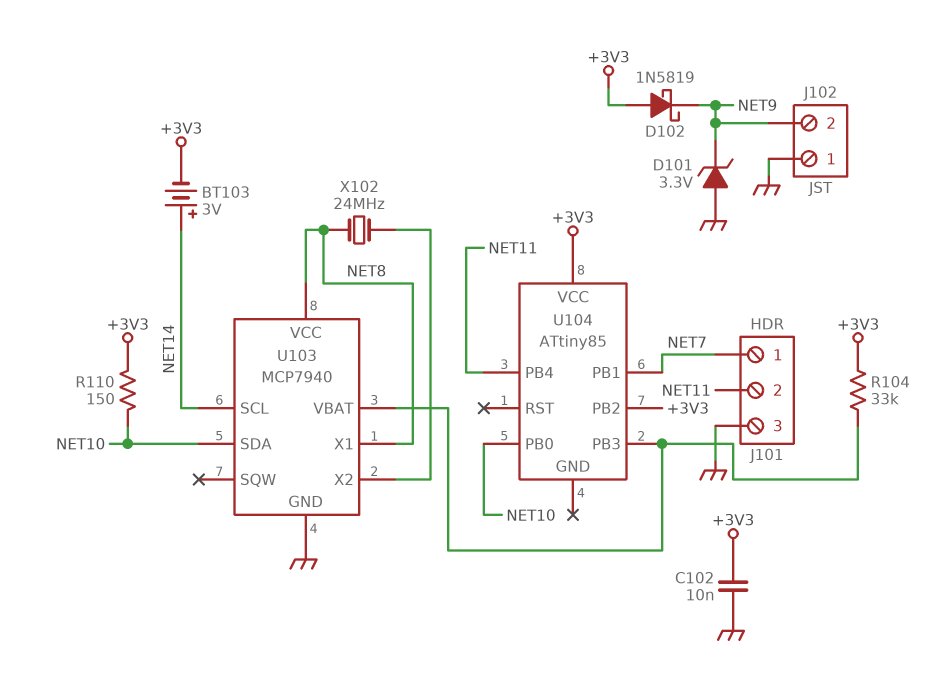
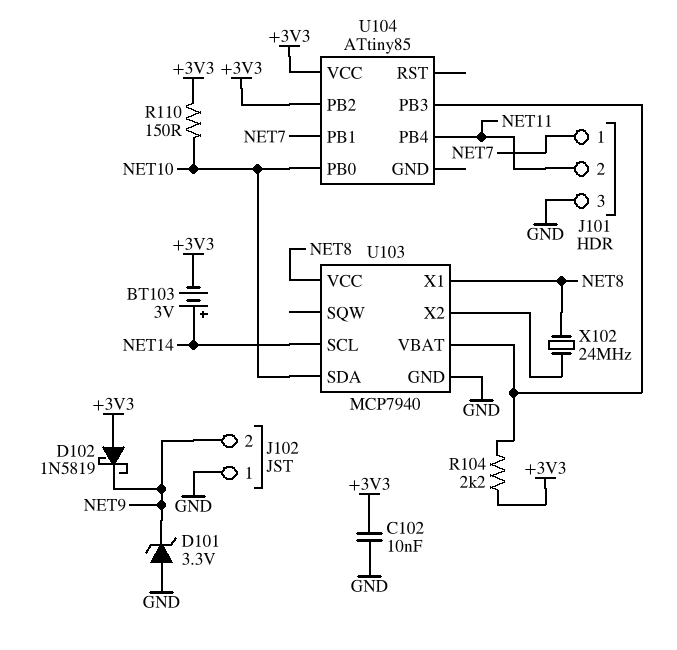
R104: 33k (+3V3, U103/VBAT) -> 2.2k (+3V3, U103/VBAT)

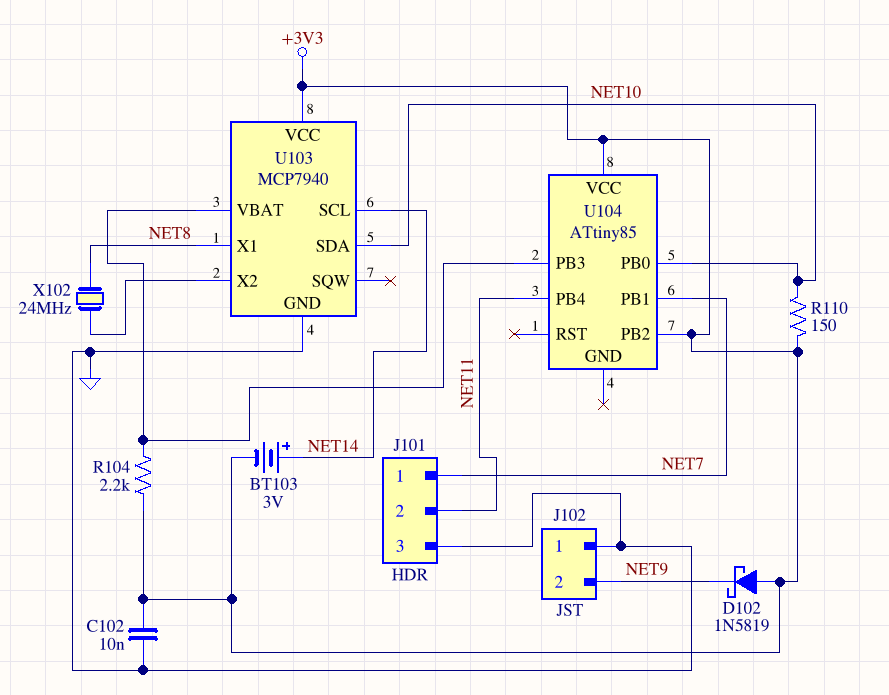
D101: zener 3.3V (A GND, K NET9) -> none
U103 pin VCC: NET8 -> +3V3

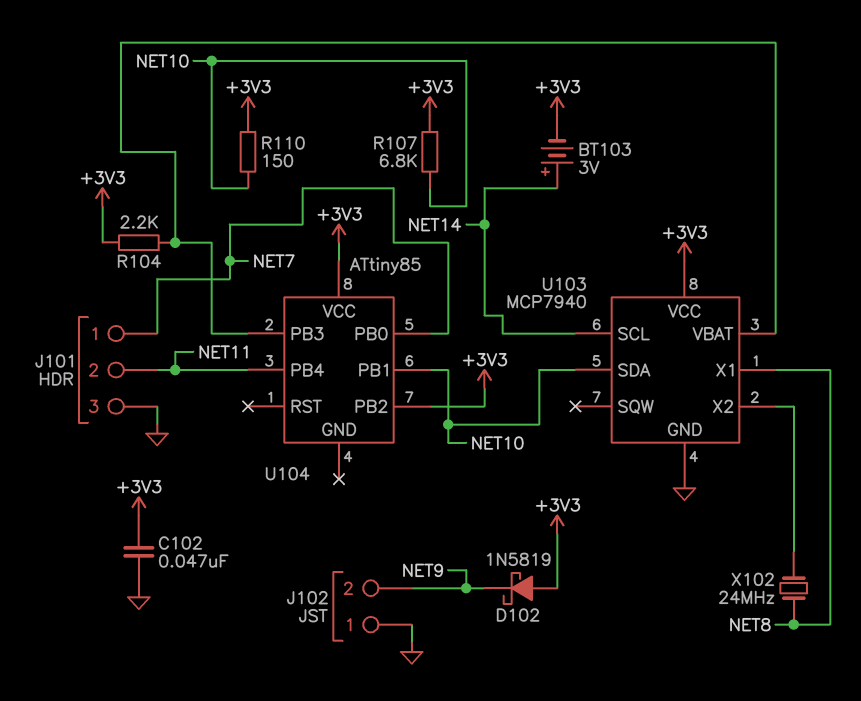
C102: 10nF (+3V3, GND) -> 47nF (+3V3, GND)
R107: none -> 6.8k (+3V3, NET10)
U104 pin PB0: NET10 -> NET7
U104 pin PB1: NET7 -> NET10

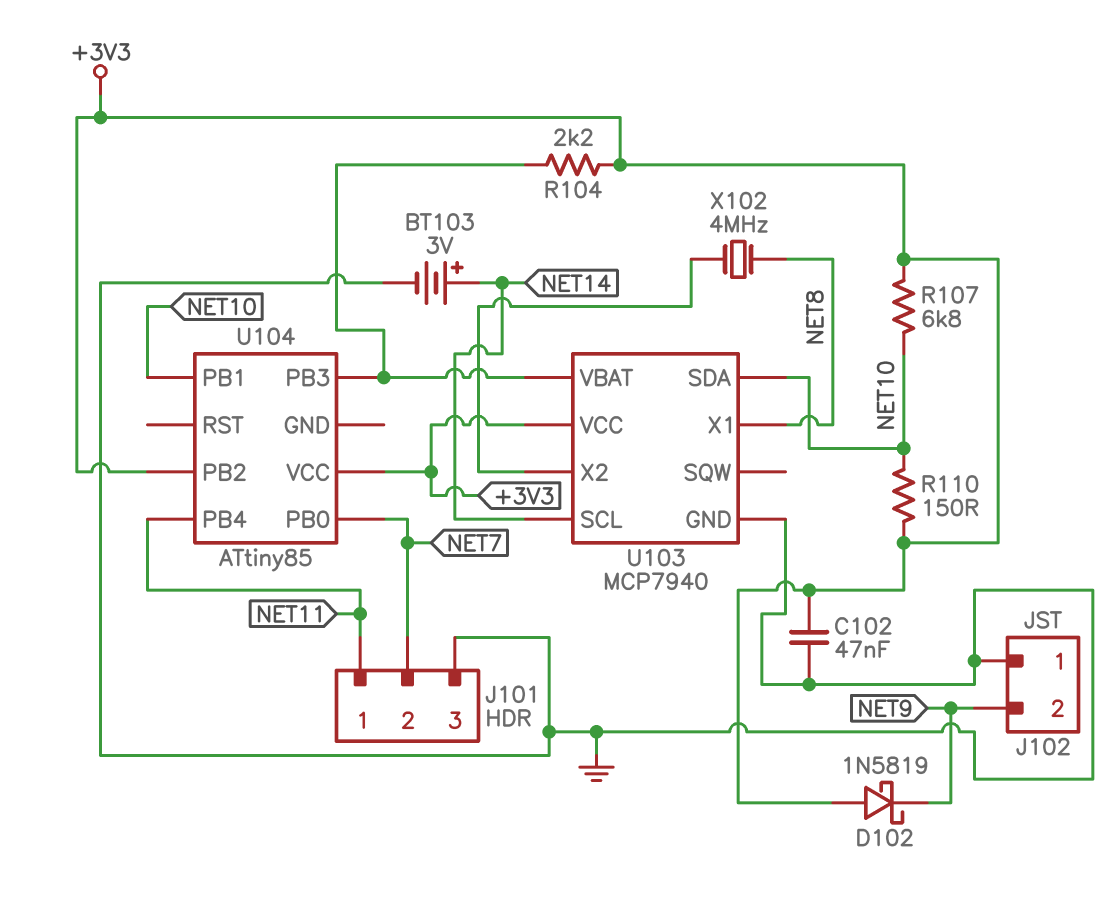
BT103: 3V (plus NET14, minus +3V3) -> 3V (plus NET14, minus GND)
J101 pin 1: NET7 -> NET11
J101 pin 2: NET11 -> NET7
X102: 24MHz (NET8, U103/X2) -> 4MHz (NET8, U103/X2)

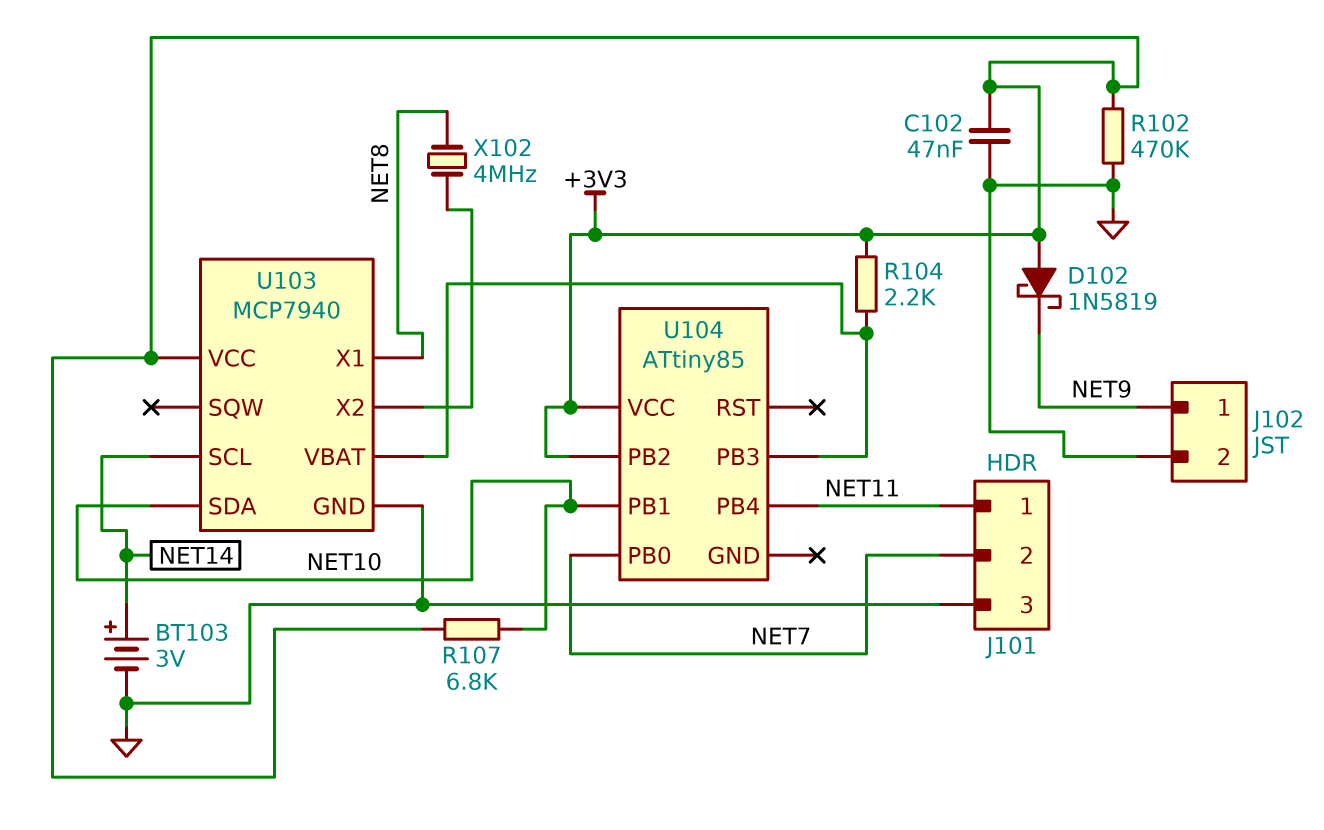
J102 pin 1: GND -> NET9
J102 pin 2: NET9 -> GND
R102: none -> 470k (+3V3, GND)
R110: 150 (+3V3, NET10) -> none

